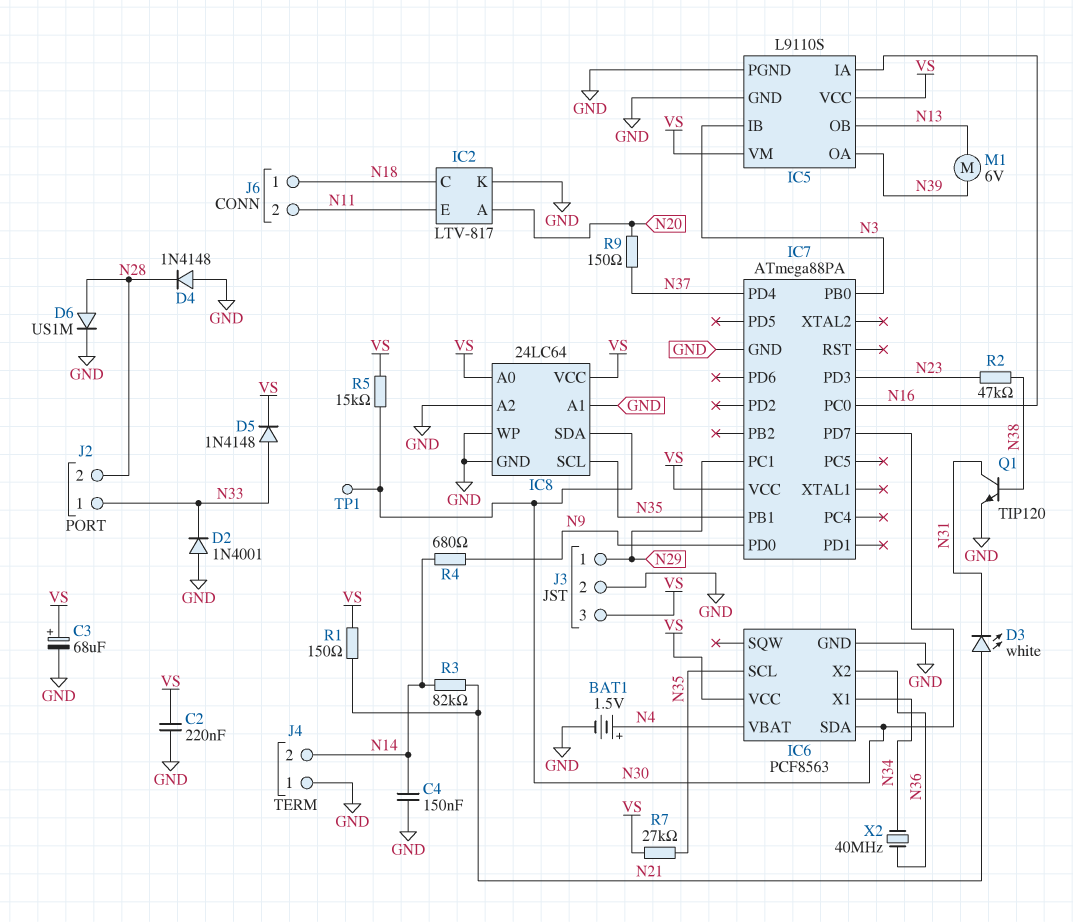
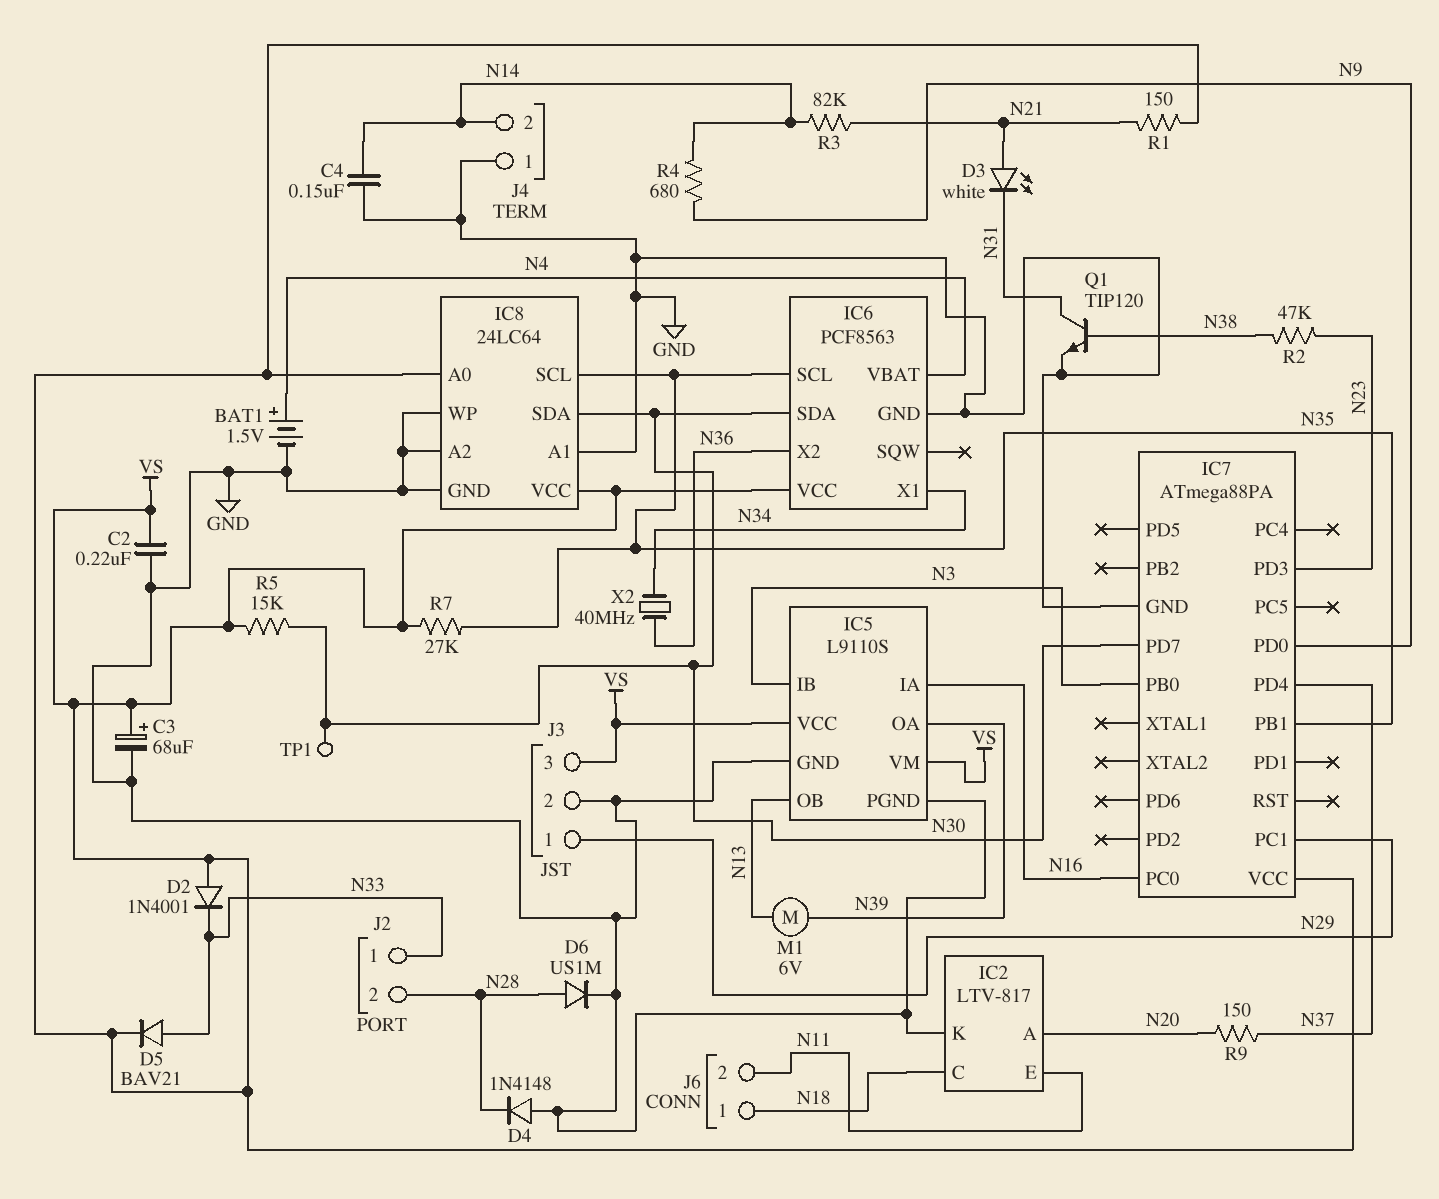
D2: diode 1N4001 (A GND, K N33) -> diode 1N4001 (A VS, K N33)
D5: diode 1N4148 (A N33, K VS) -> diode BAV21 (A N33, K VS)

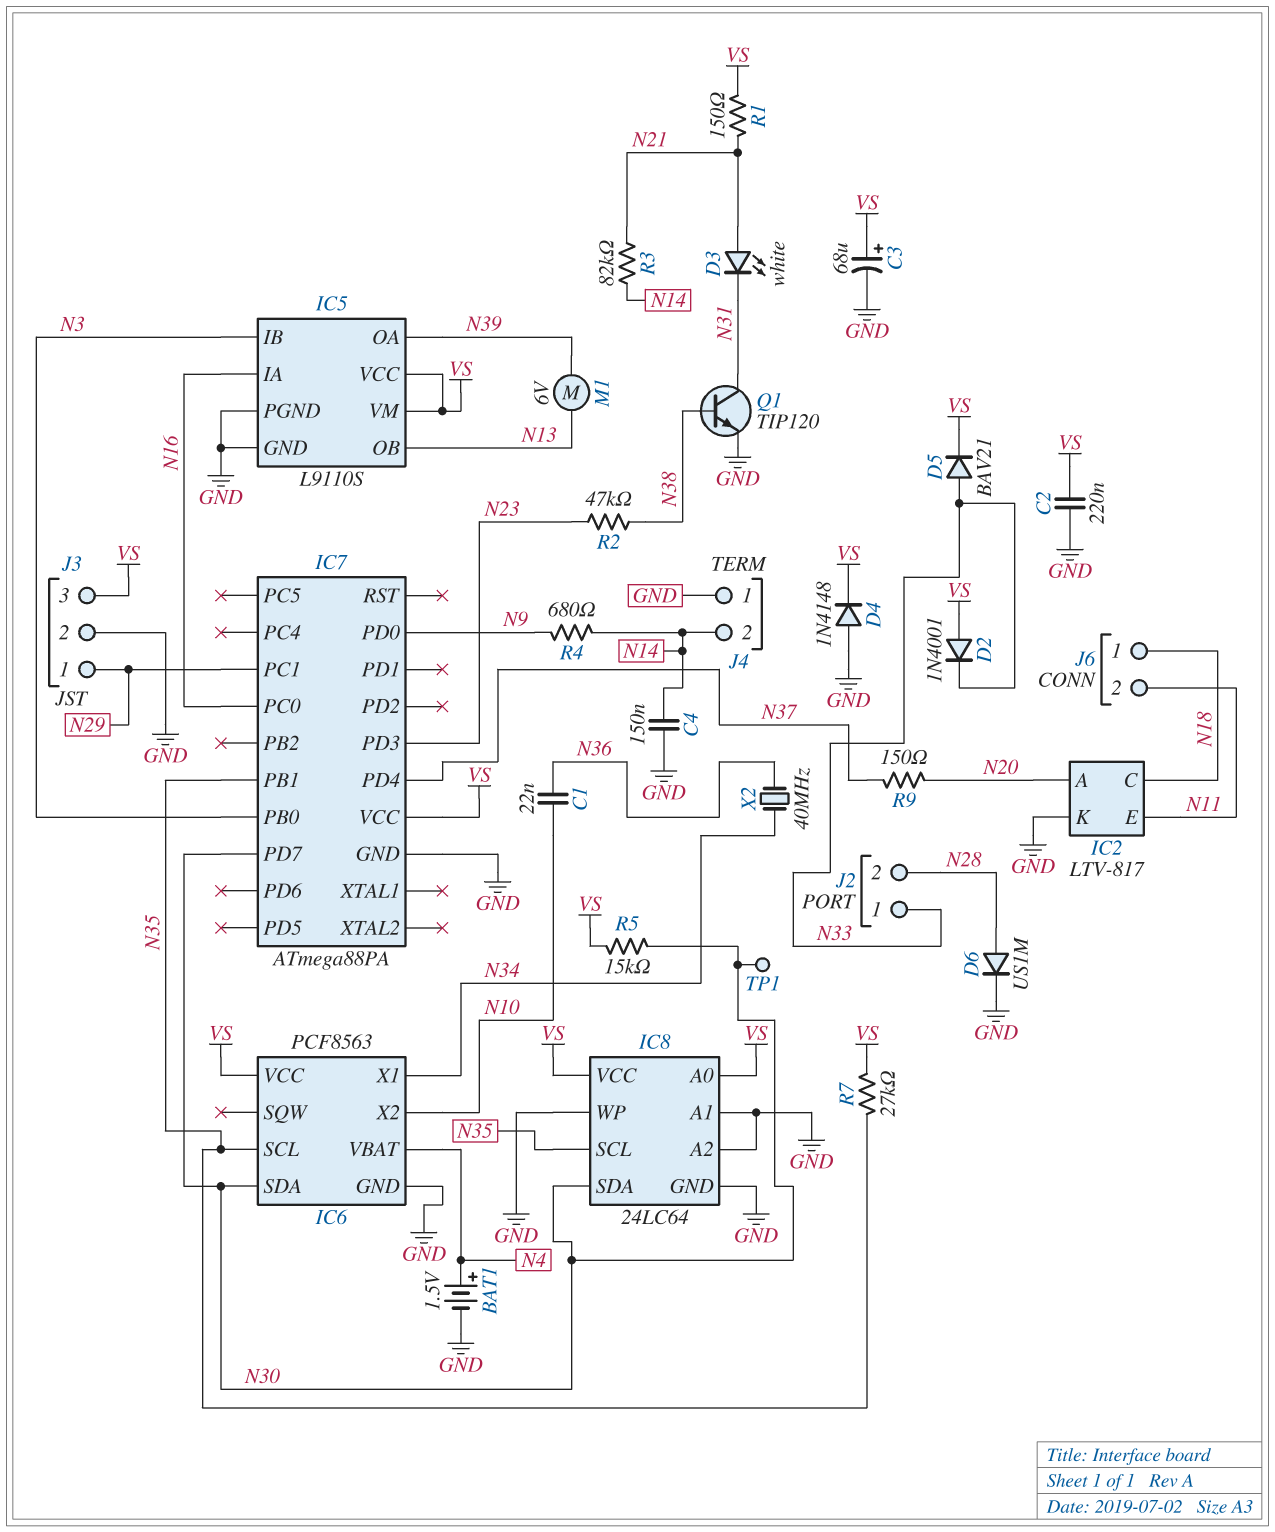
C1: none -> 22nF (N10, N36)
D4: diode 1N4148 (A GND, K N28) -> diode 1N4148 (A GND, K VS)
IC6 pin X2: N36 -> N10

